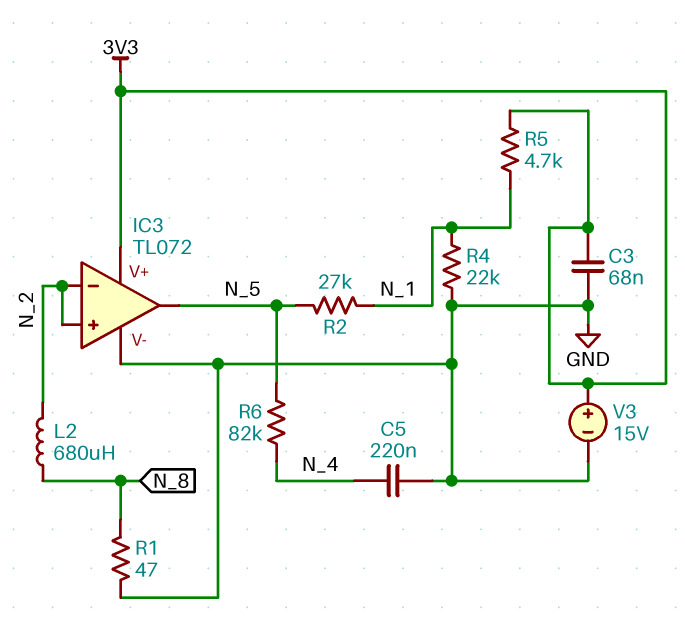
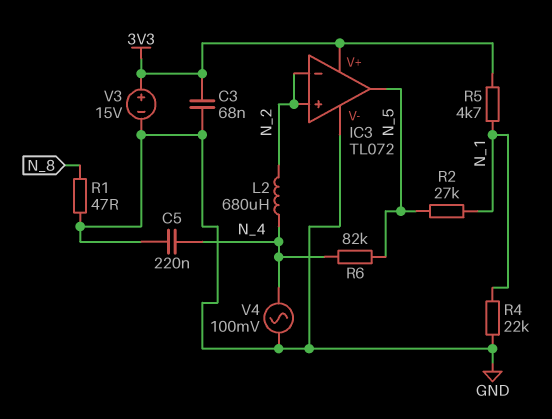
L2: 680uH (N_2, N_8) -> 680uH (N_2, N_4)
V4: none -> AC 100mV (GND, N_4)

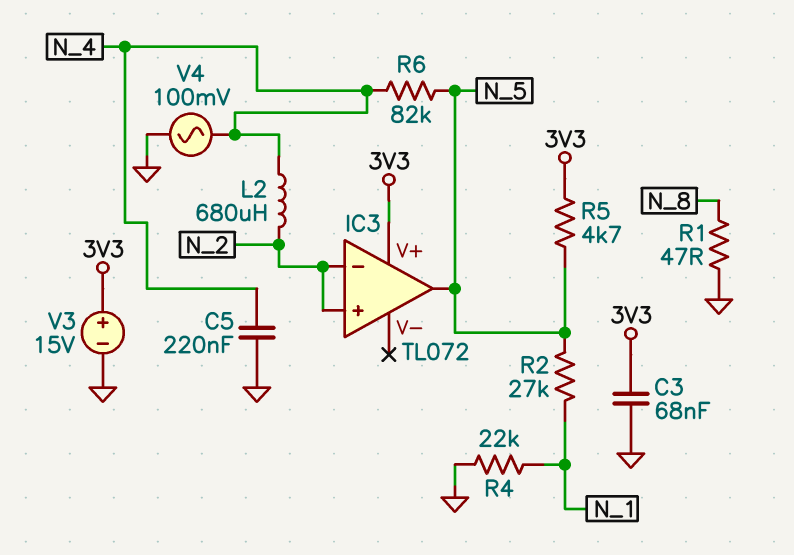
IC3 pin V-: GND -> none
R5: 4.7k (3V3, N_1) -> 4.7k (3V3, N_5)

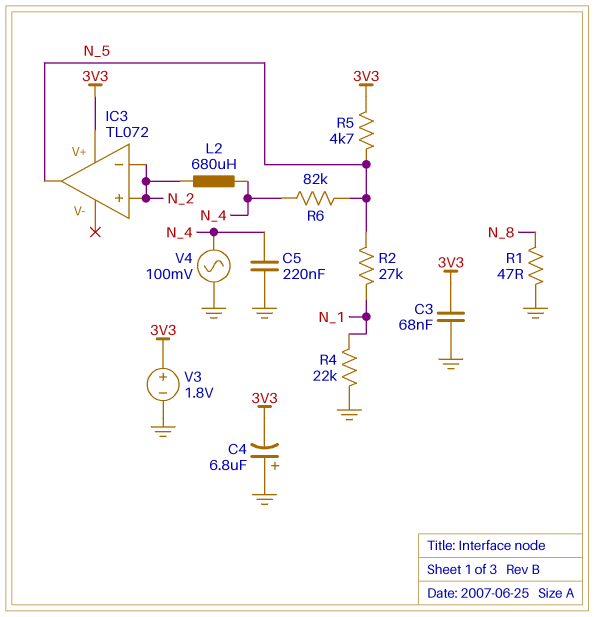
C4: none -> 6.8uF (plus GND, minus 3V3)
V3: 15V (plus 3V3, minus GND) -> 1.8V (plus 3V3, minus GND)

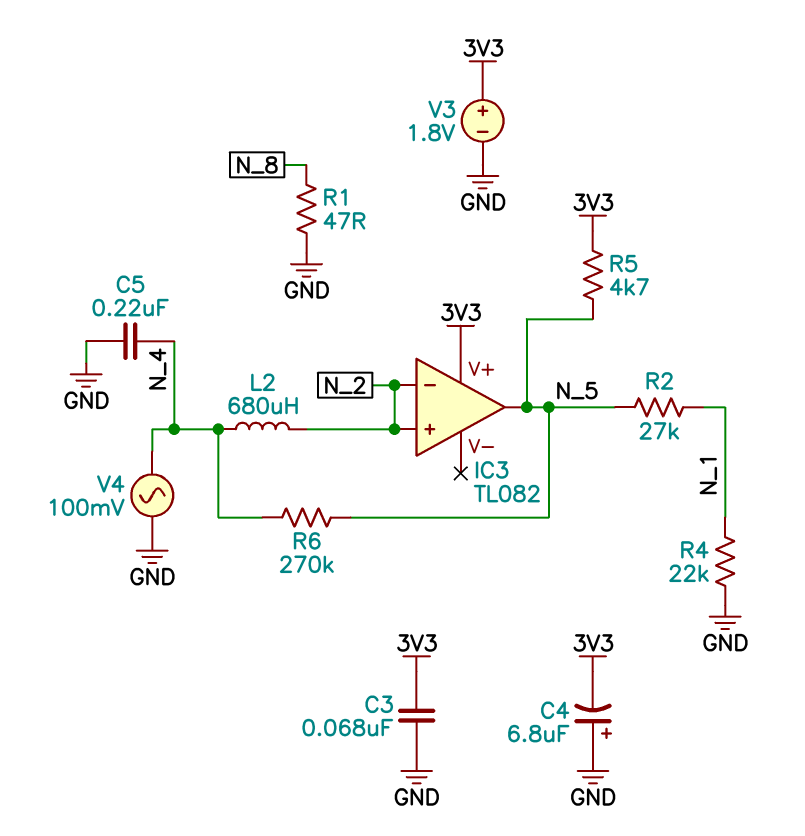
IC3: TL072 -> TL082
R6: 82k (N_4, N_5) -> 270k (N_4, N_5)

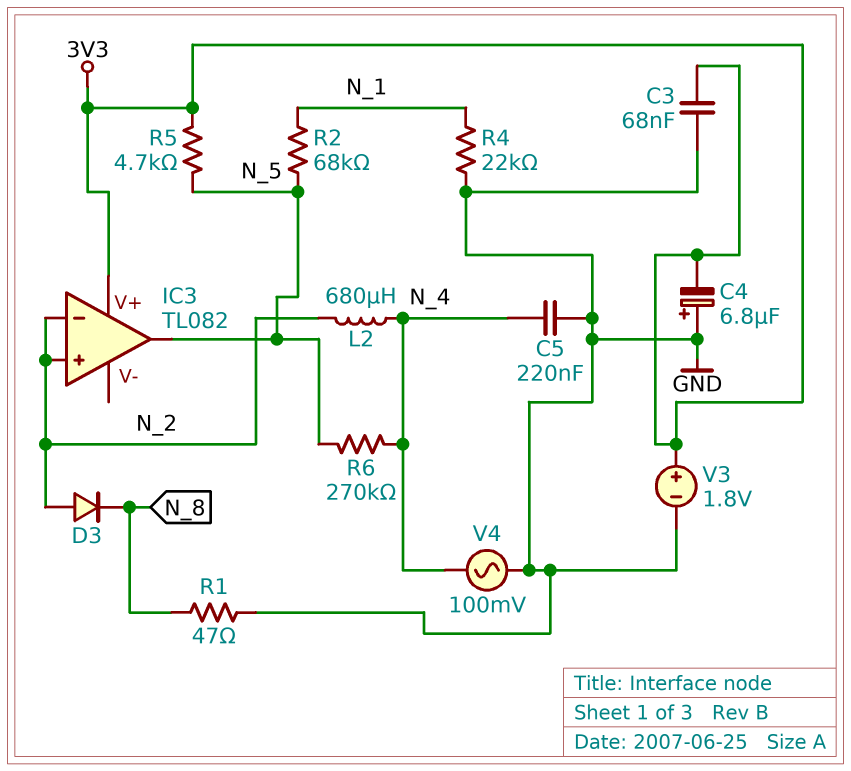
D3: none -> diode (A N_2, K N_8)
R2: 27k (N_1, N_5) -> 68k (N_1, N_5)

